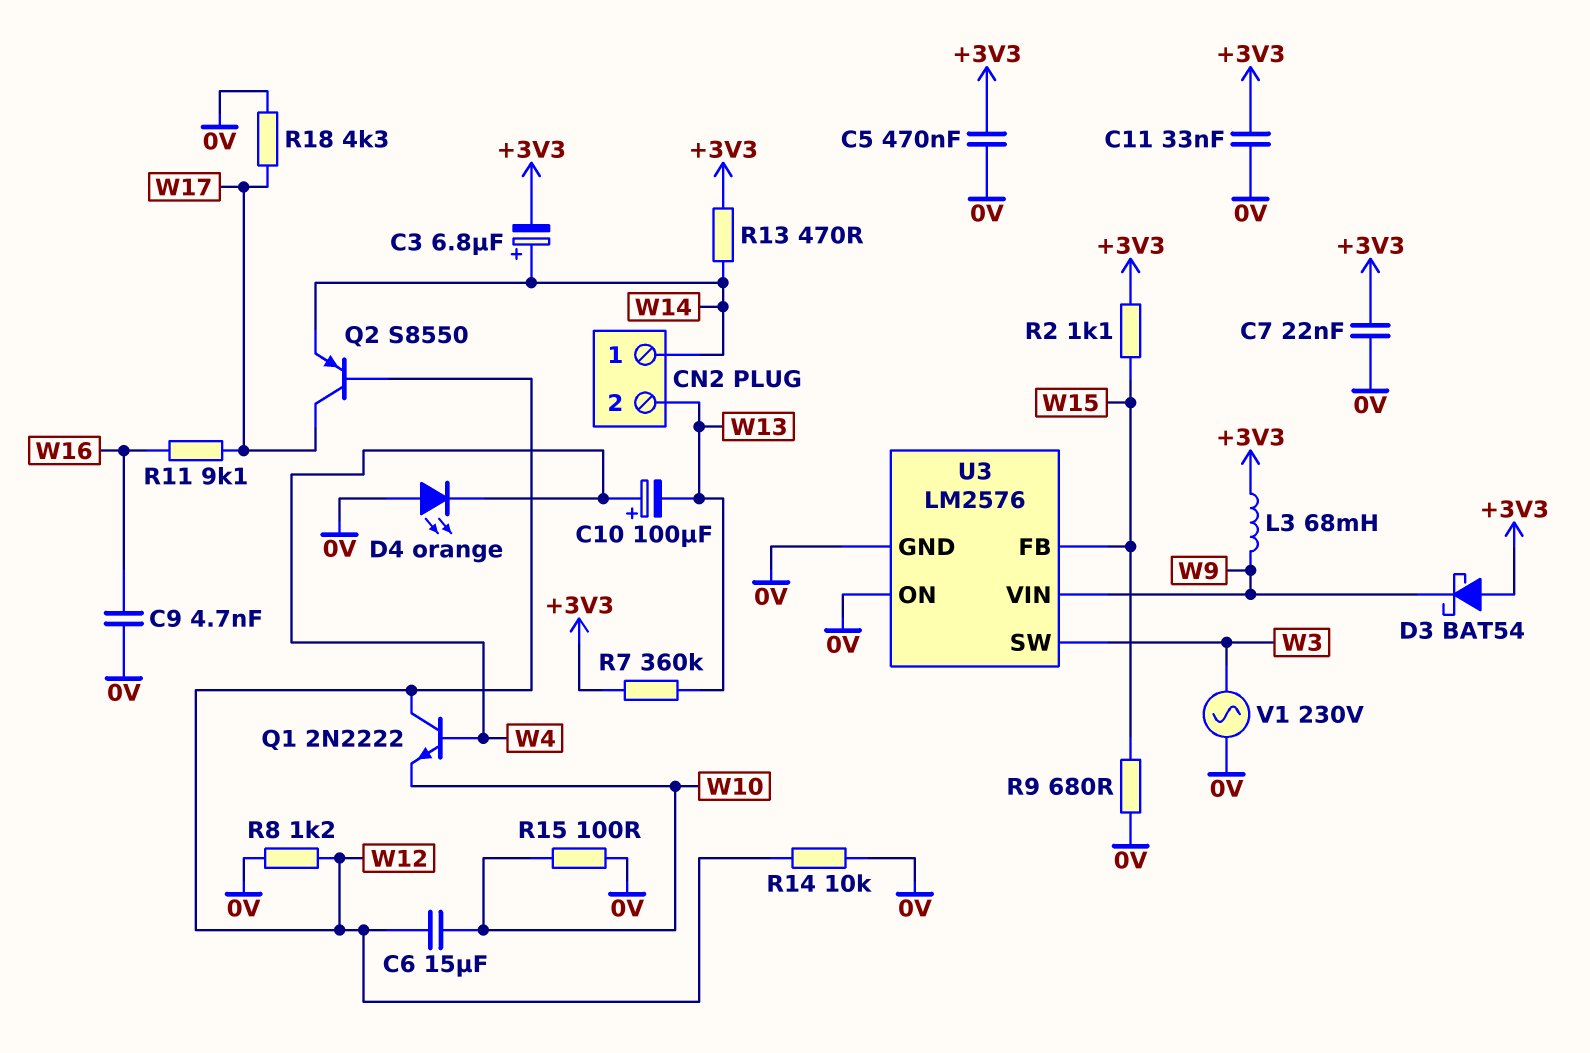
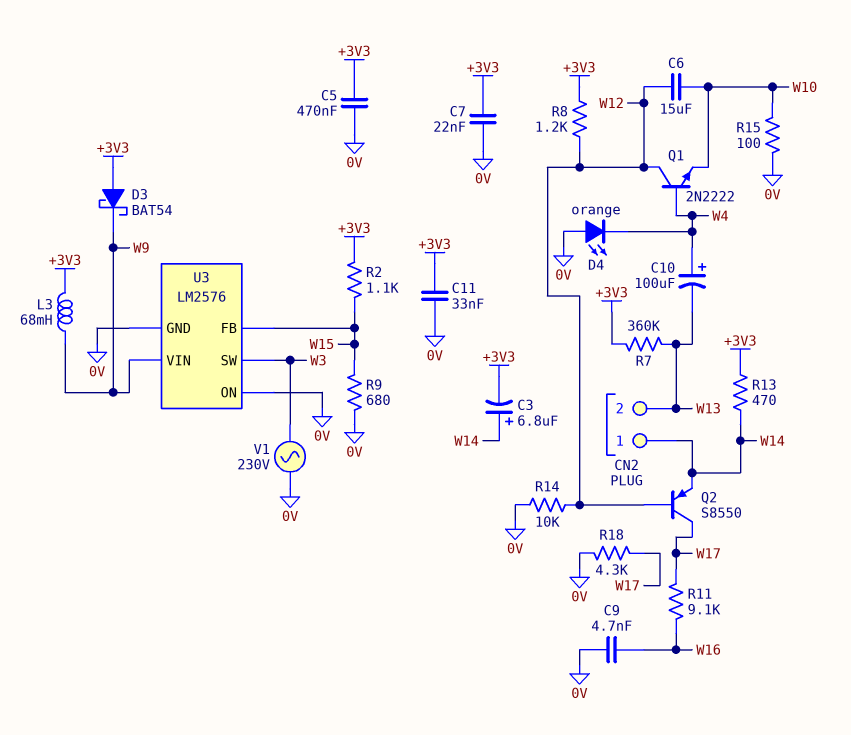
R8: 1.2k (0V, W12) -> 1.2k (+3V3, W12)

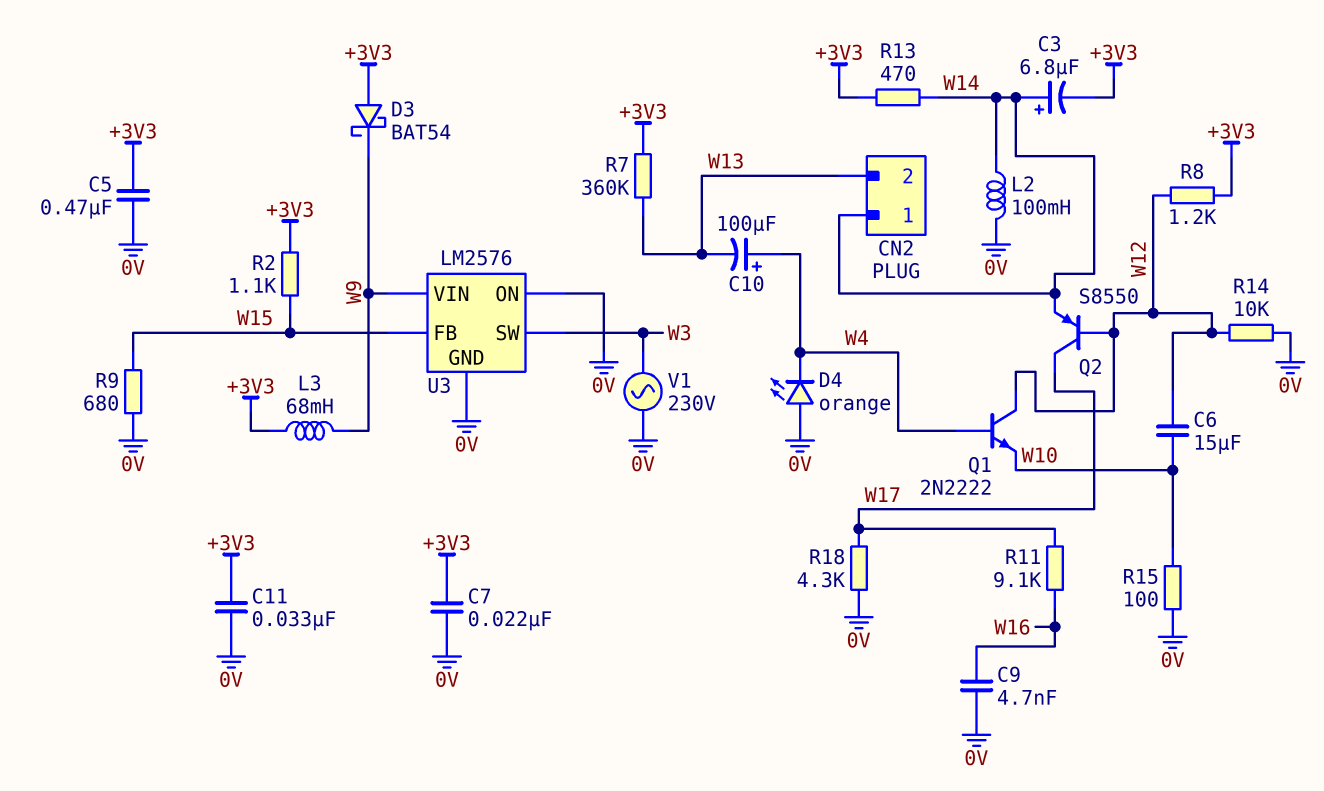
L2: none -> 100mH (0V, W14)

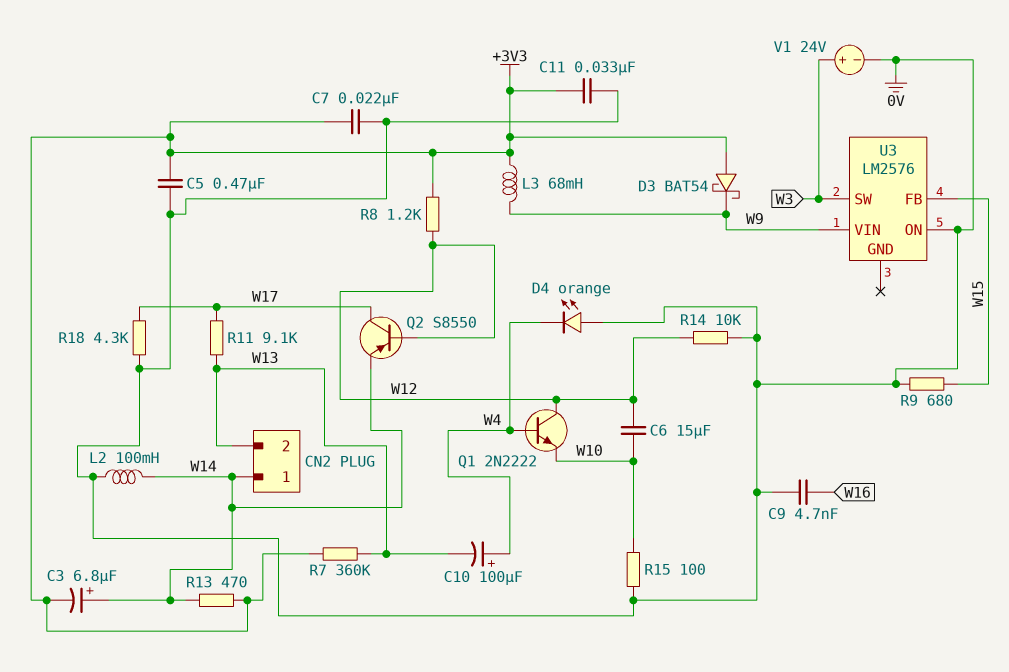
R2: 1.1k (+3V3, W15) -> none
R11: 9.1k (W16, W17) -> 9.1k (W13, W17)
U3 pin GND: 0V -> none
V1: AC 230V (0V, W3) -> 24V (plus W3, minus 0V)

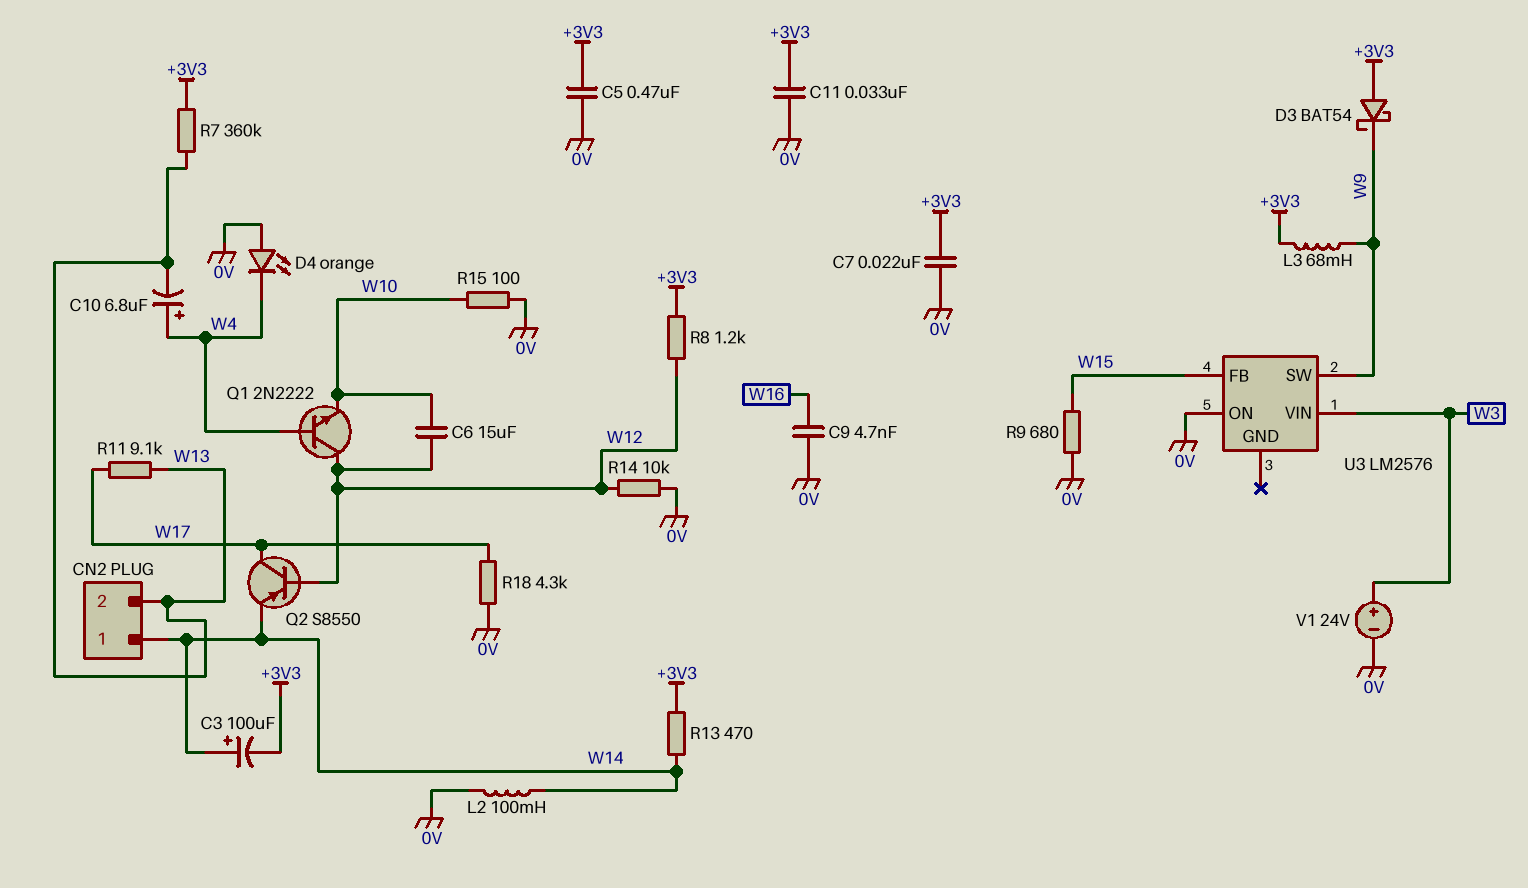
C3: 6.8uF (plus W14, minus +3V3) -> 100uF (plus W14, minus +3V3)
C10: 100uF (plus W4, minus W13) -> 6.8uF (plus W4, minus W13)
U3 pin SW: W3 -> W9
U3 pin VIN: W9 -> W3

